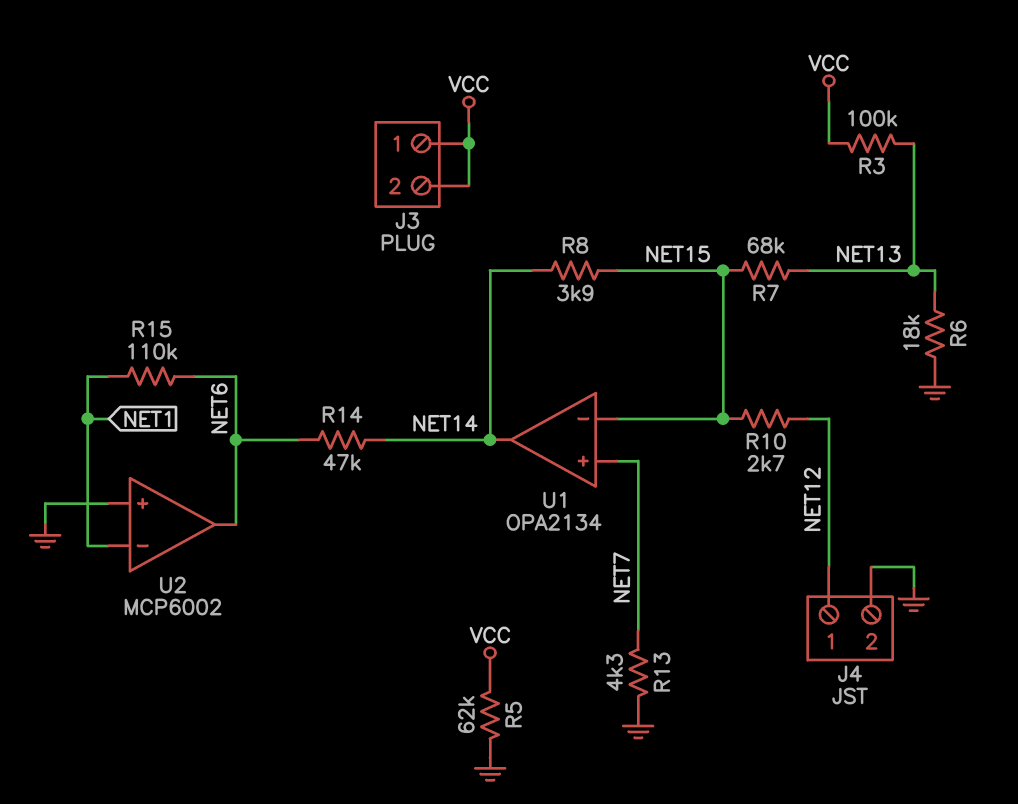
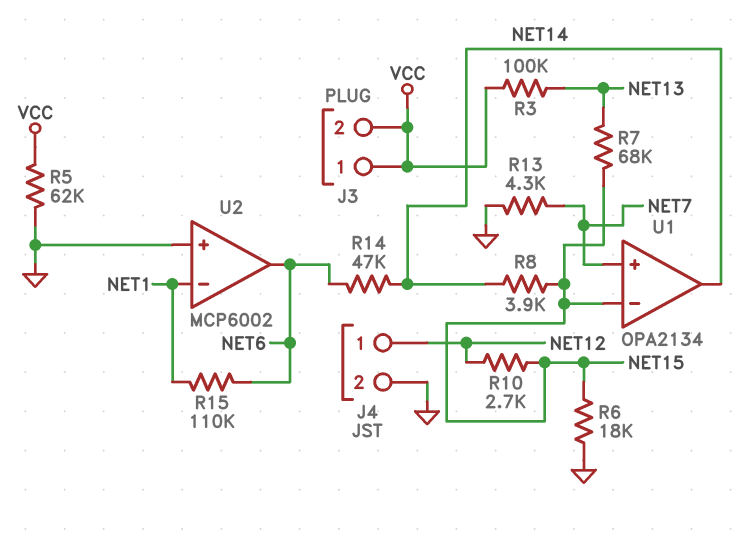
R6: 18k (GND, NET13) -> 18k (GND, NET15)

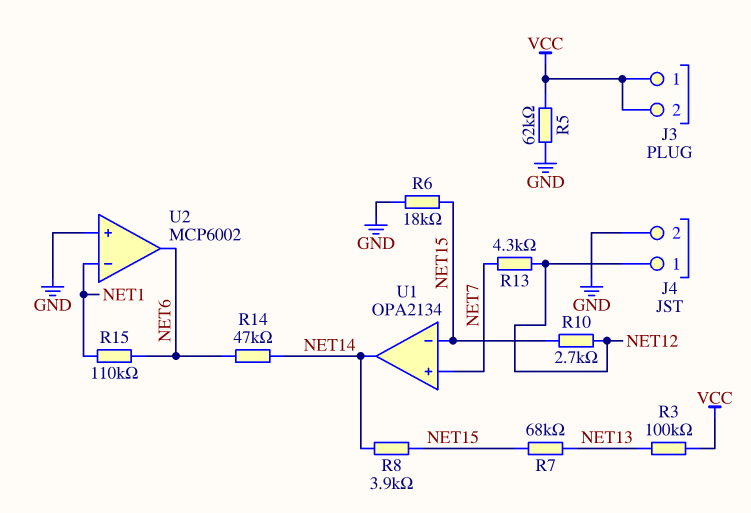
R13: 4.3k (GND, NET7) -> 4.3k (NET7, NET12)

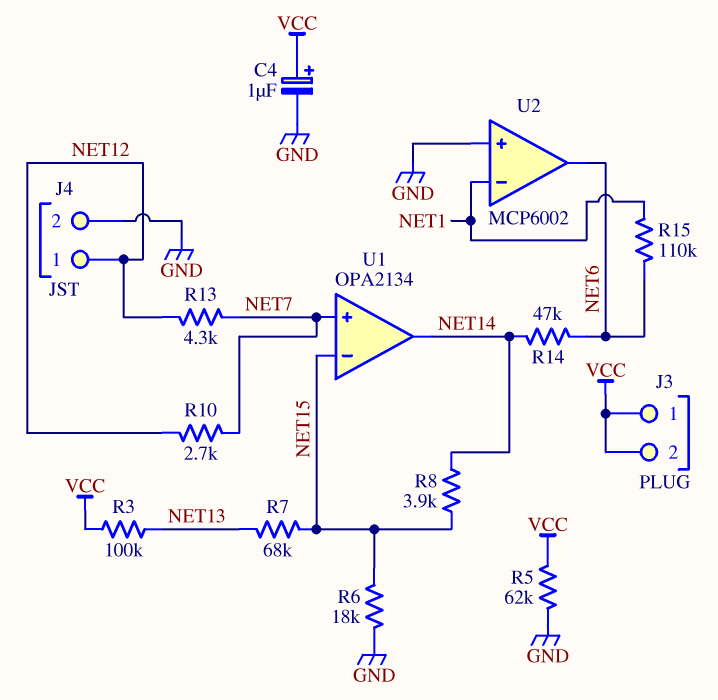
C4: none -> 1uF (plus VCC, minus GND)
R10: 2.7k (NET12, NET15) -> 2.7k (NET7, NET12)

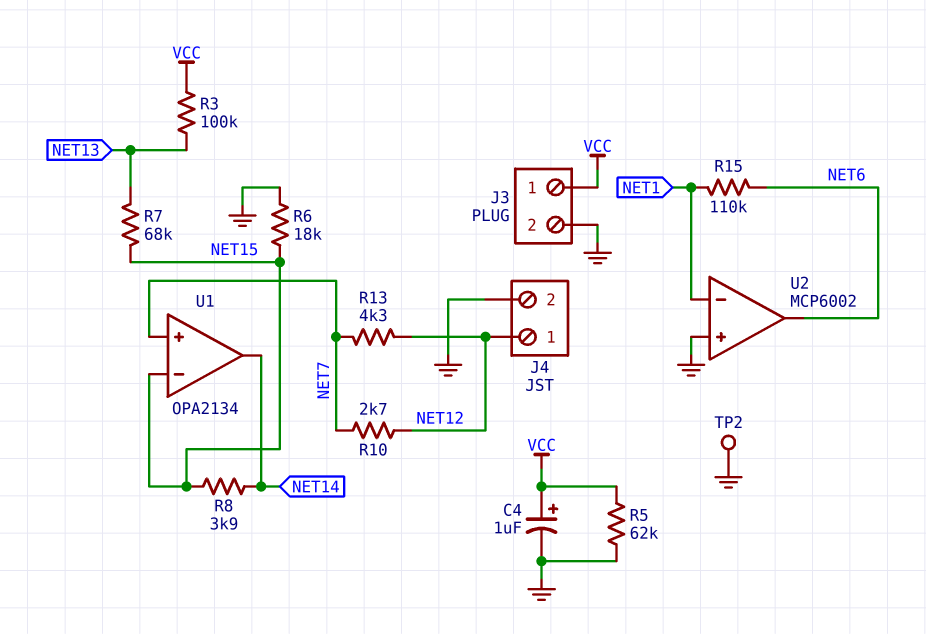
J3 pin 2: VCC -> GND
R14: 47k (NET6, NET14) -> none
TP2: none -> test point (GND)

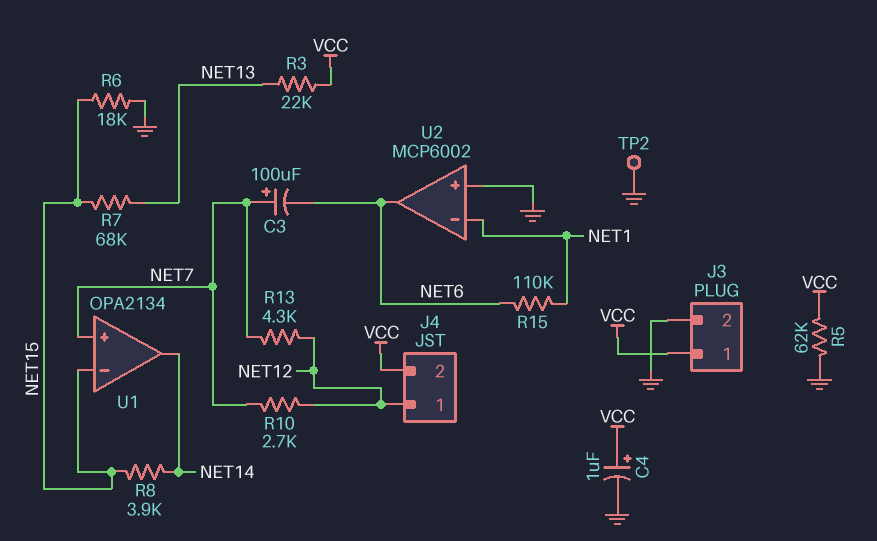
C3: none -> 100uF (plus NET7, minus NET6)
J4 pin 2: GND -> VCC
R3: 100k (NET13, VCC) -> 22k (NET13, VCC)

